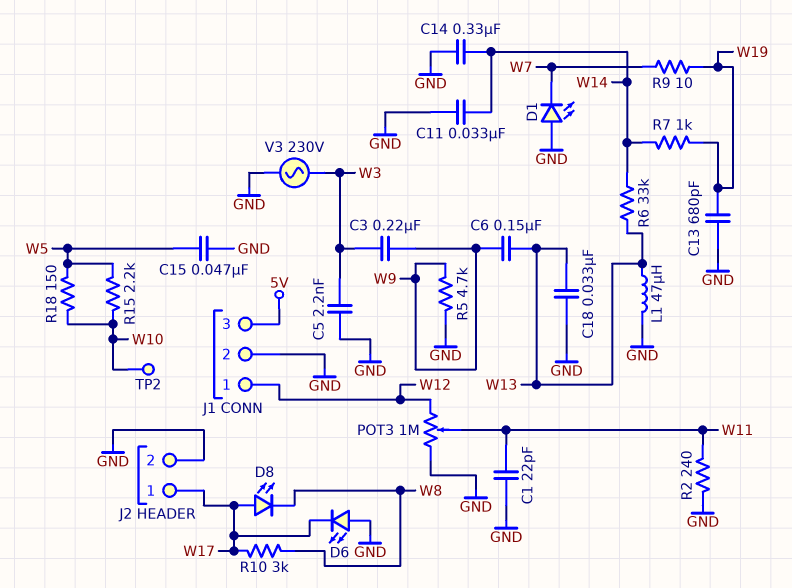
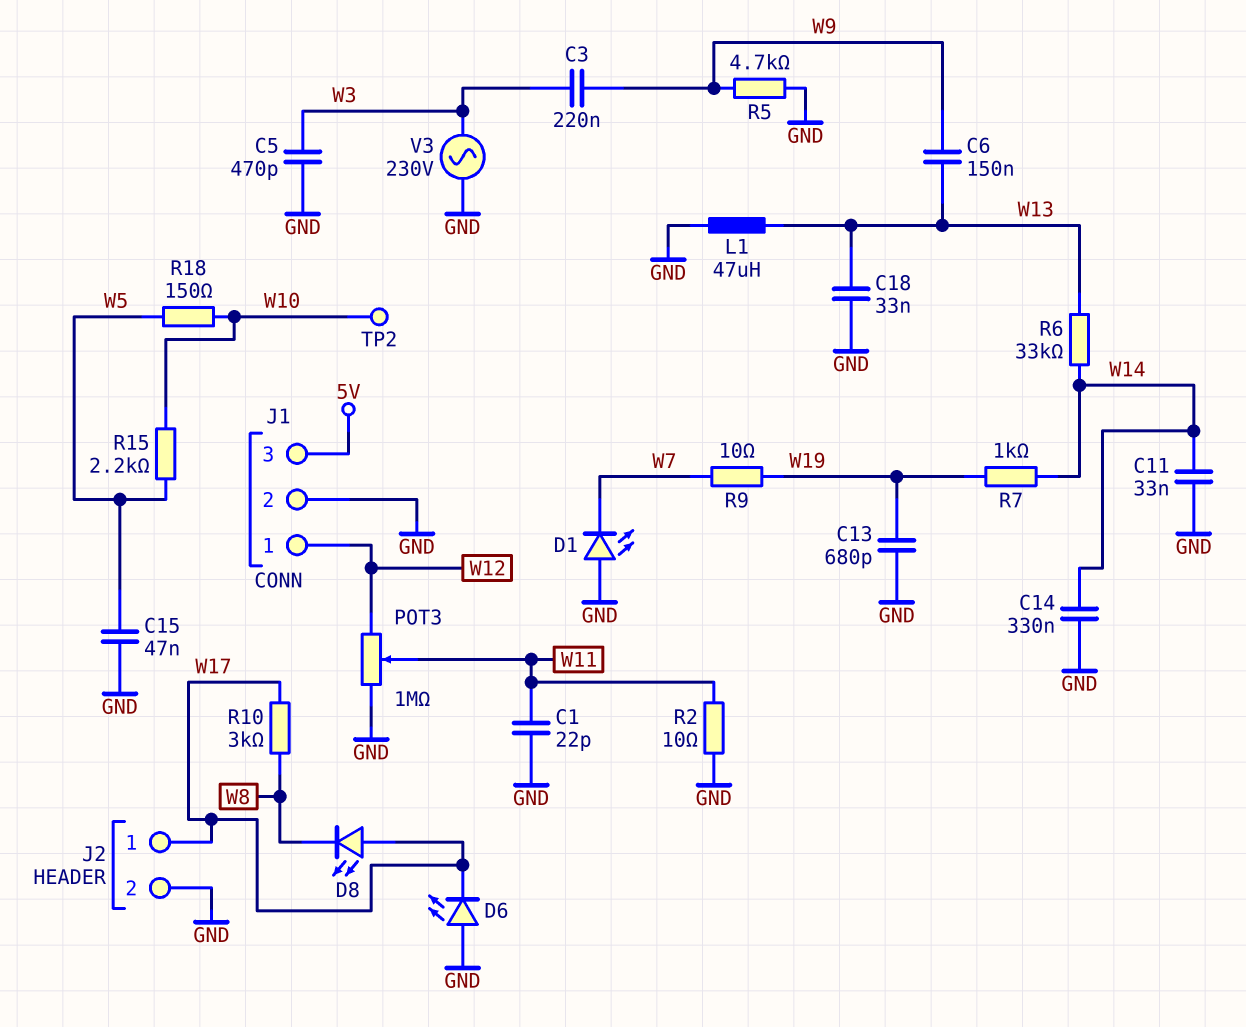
C5: 2.2nF (GND, W3) -> 470pF (GND, W3)
R2: 240 (GND, W11) -> 10 (GND, W11)

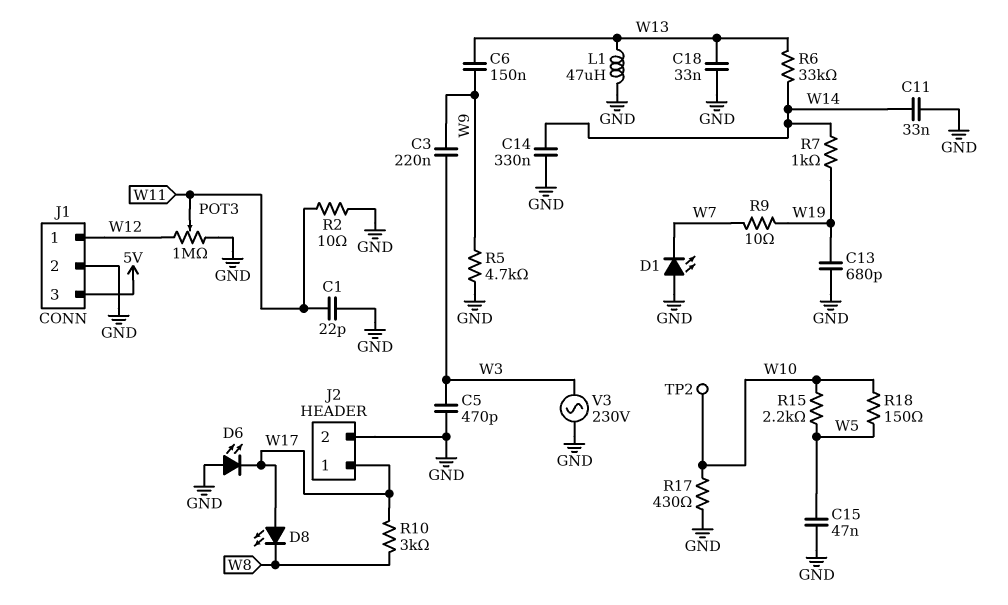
R17: none -> 430 (GND, W10)

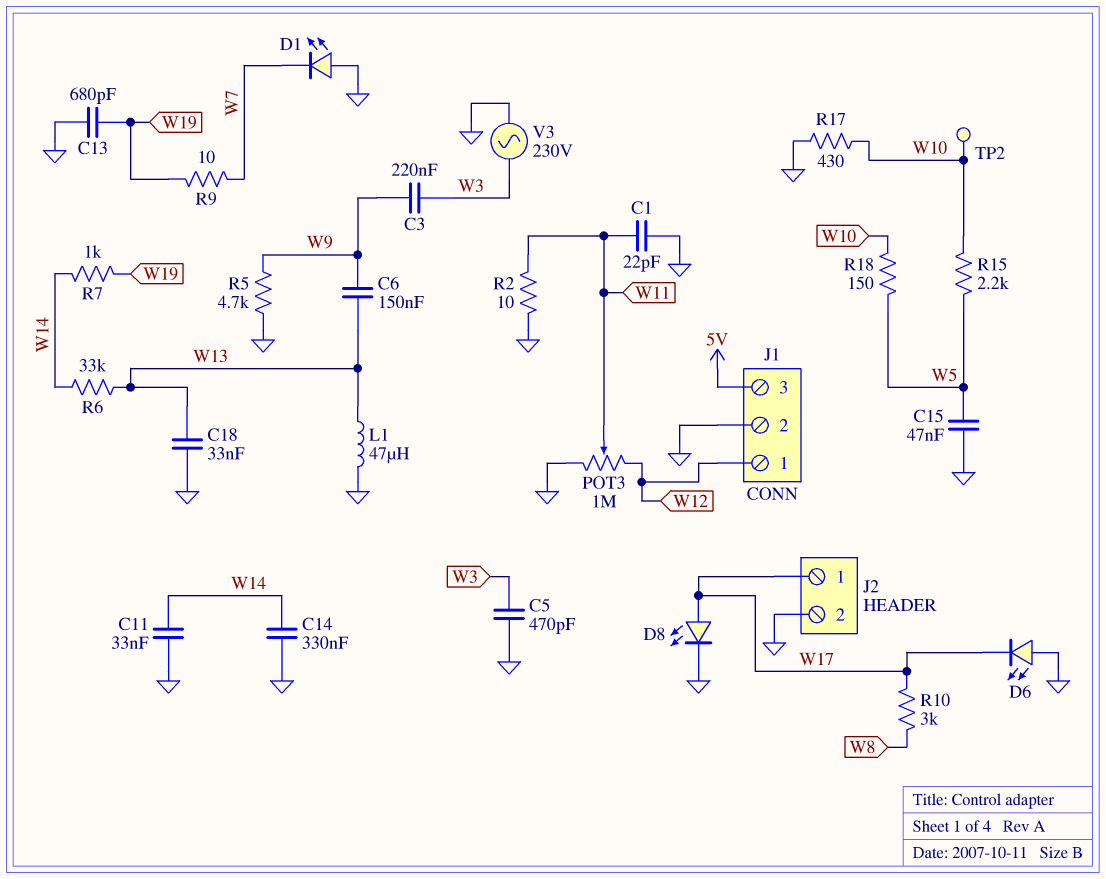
D8: LED (A W17, K W8) -> LED (A W17, K GND)

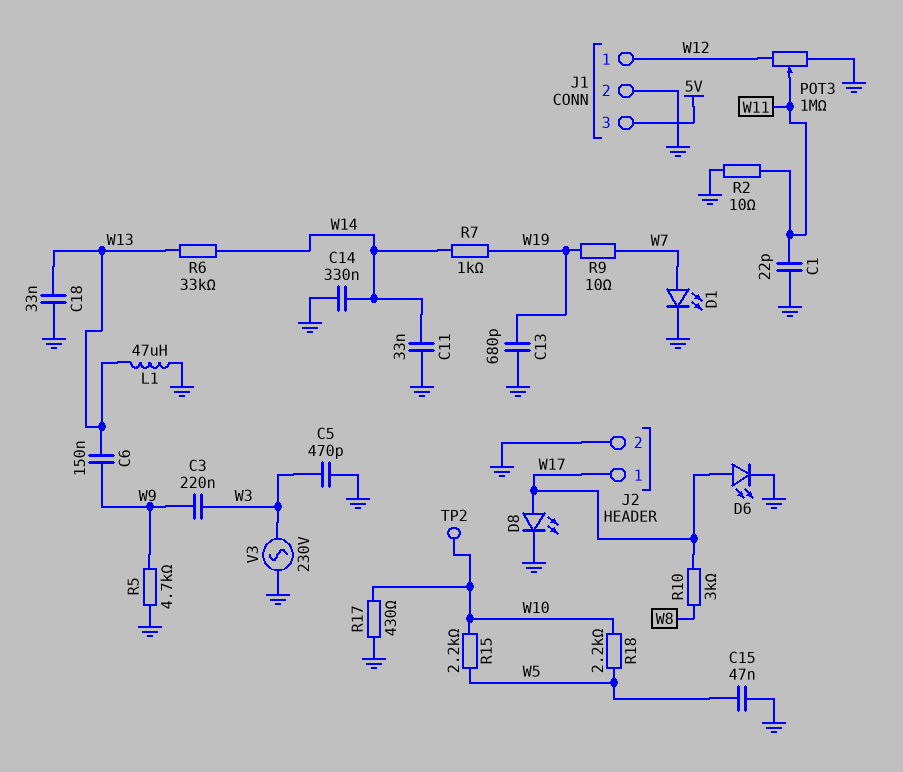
D1: LED (A GND, K W7) -> LED (A W7, K GND)
D6: LED (A GND, K W17) -> LED (A W17, K GND)
R18: 150 (W5, W10) -> 2.2k (W5, W10)

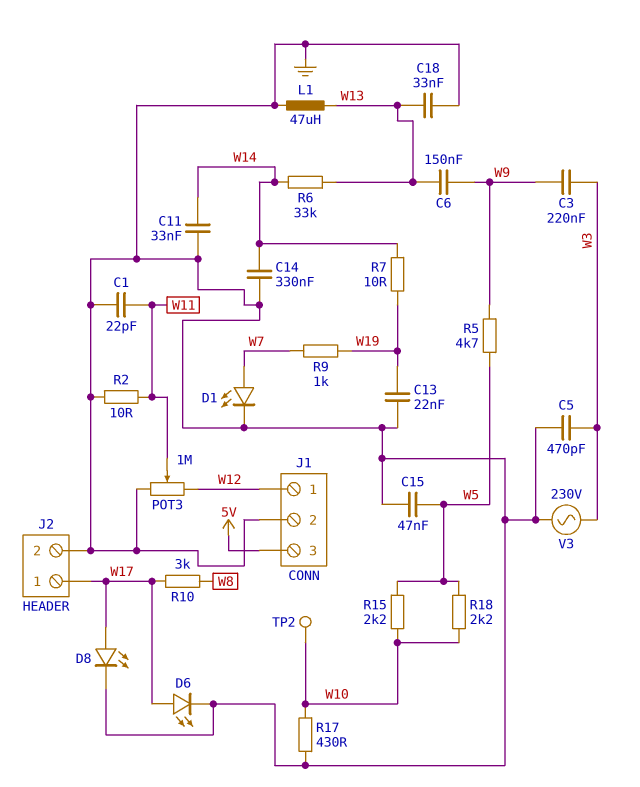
C13: 680pF (GND, W19) -> 22nF (GND, W19)
R5: 4.7k (GND, W9) -> 4.7k (W5, W9)
R7: 1k (W14, W19) -> 10 (W14, W19)
R9: 10 (W7, W19) -> 1k (W7, W19)

